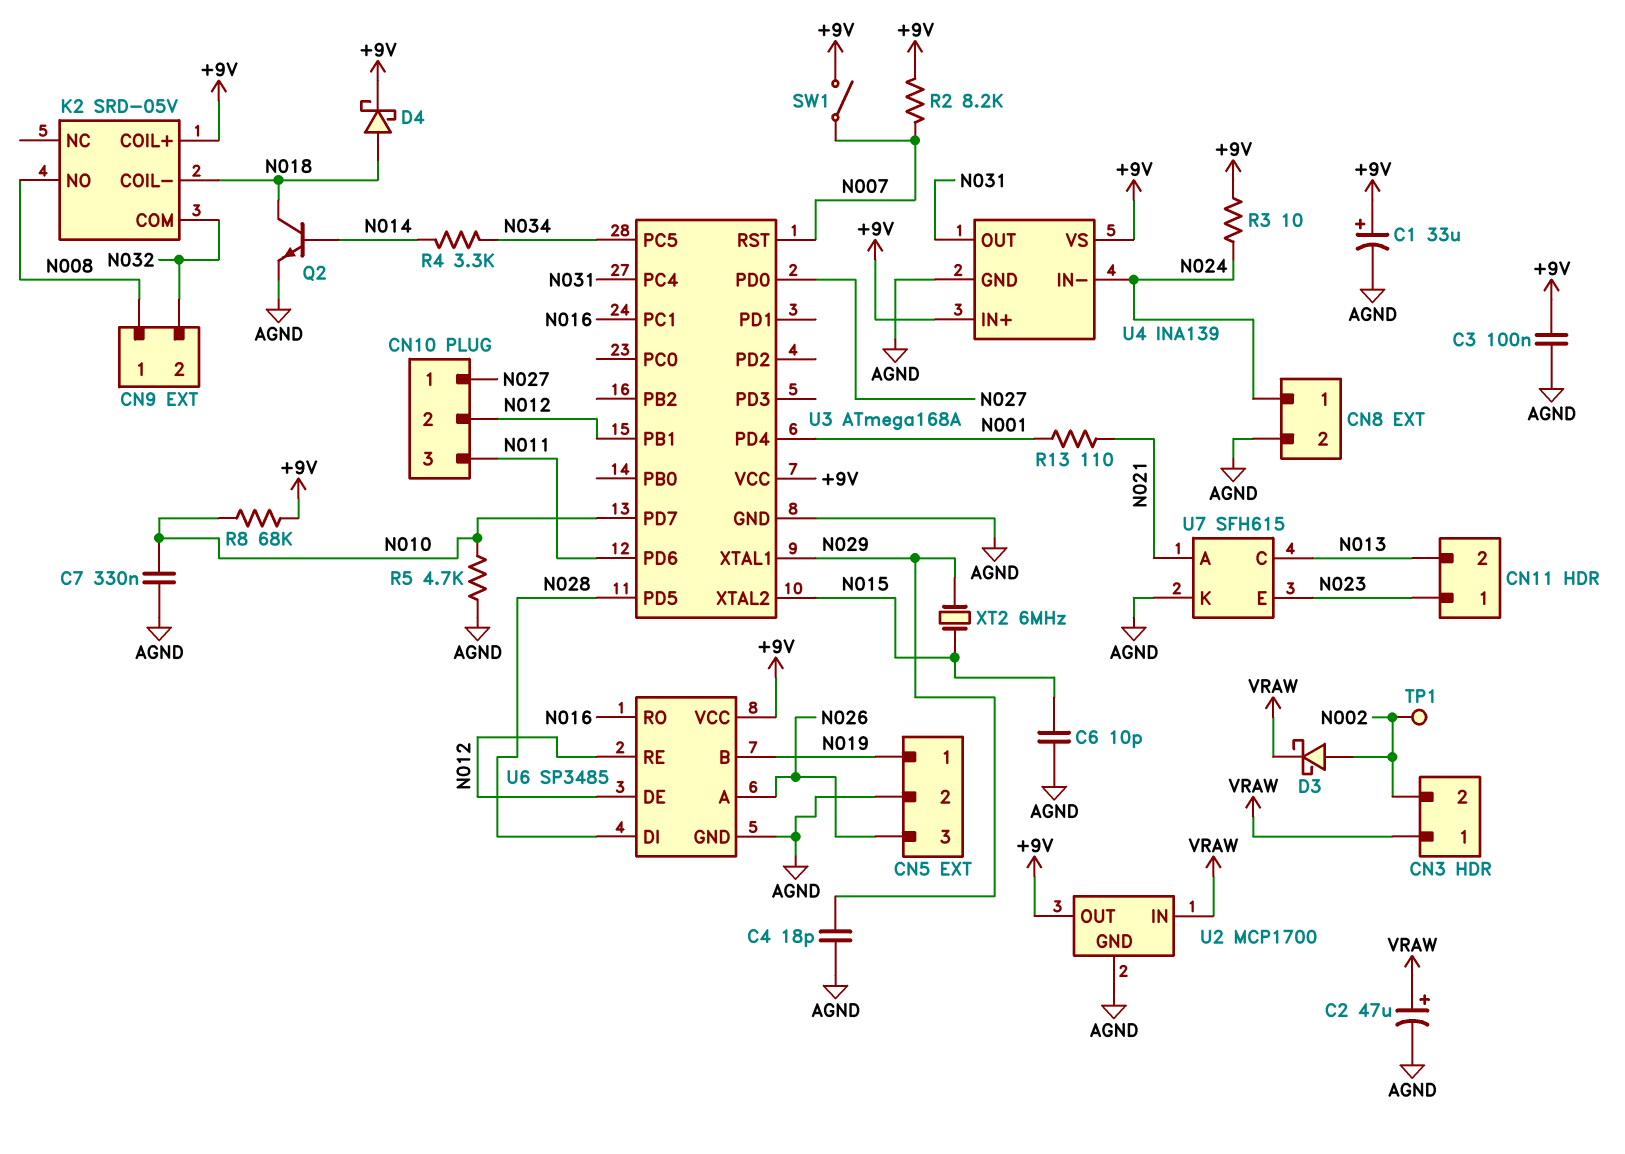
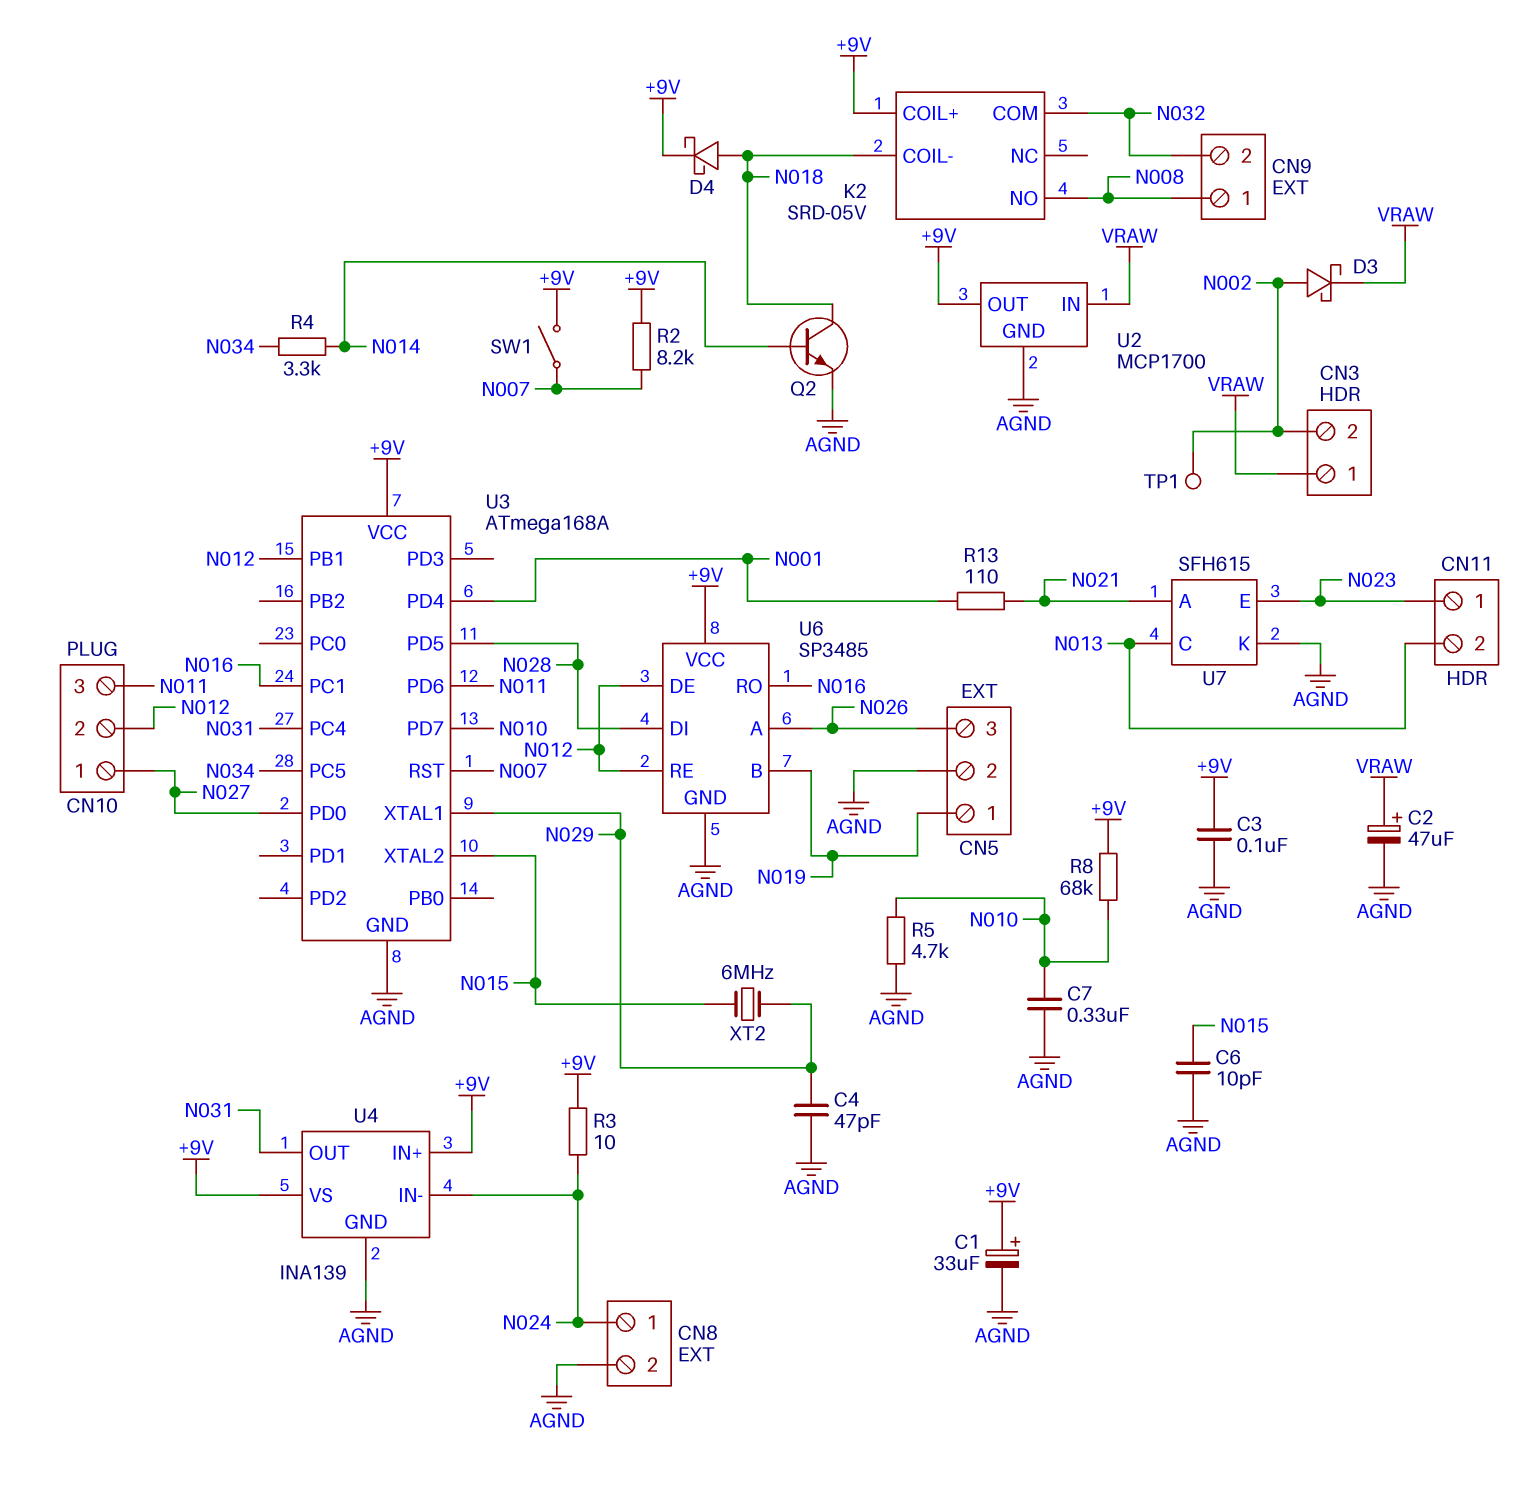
C4: 18pF (AGND, N029) -> 47pF (AGND, N029)

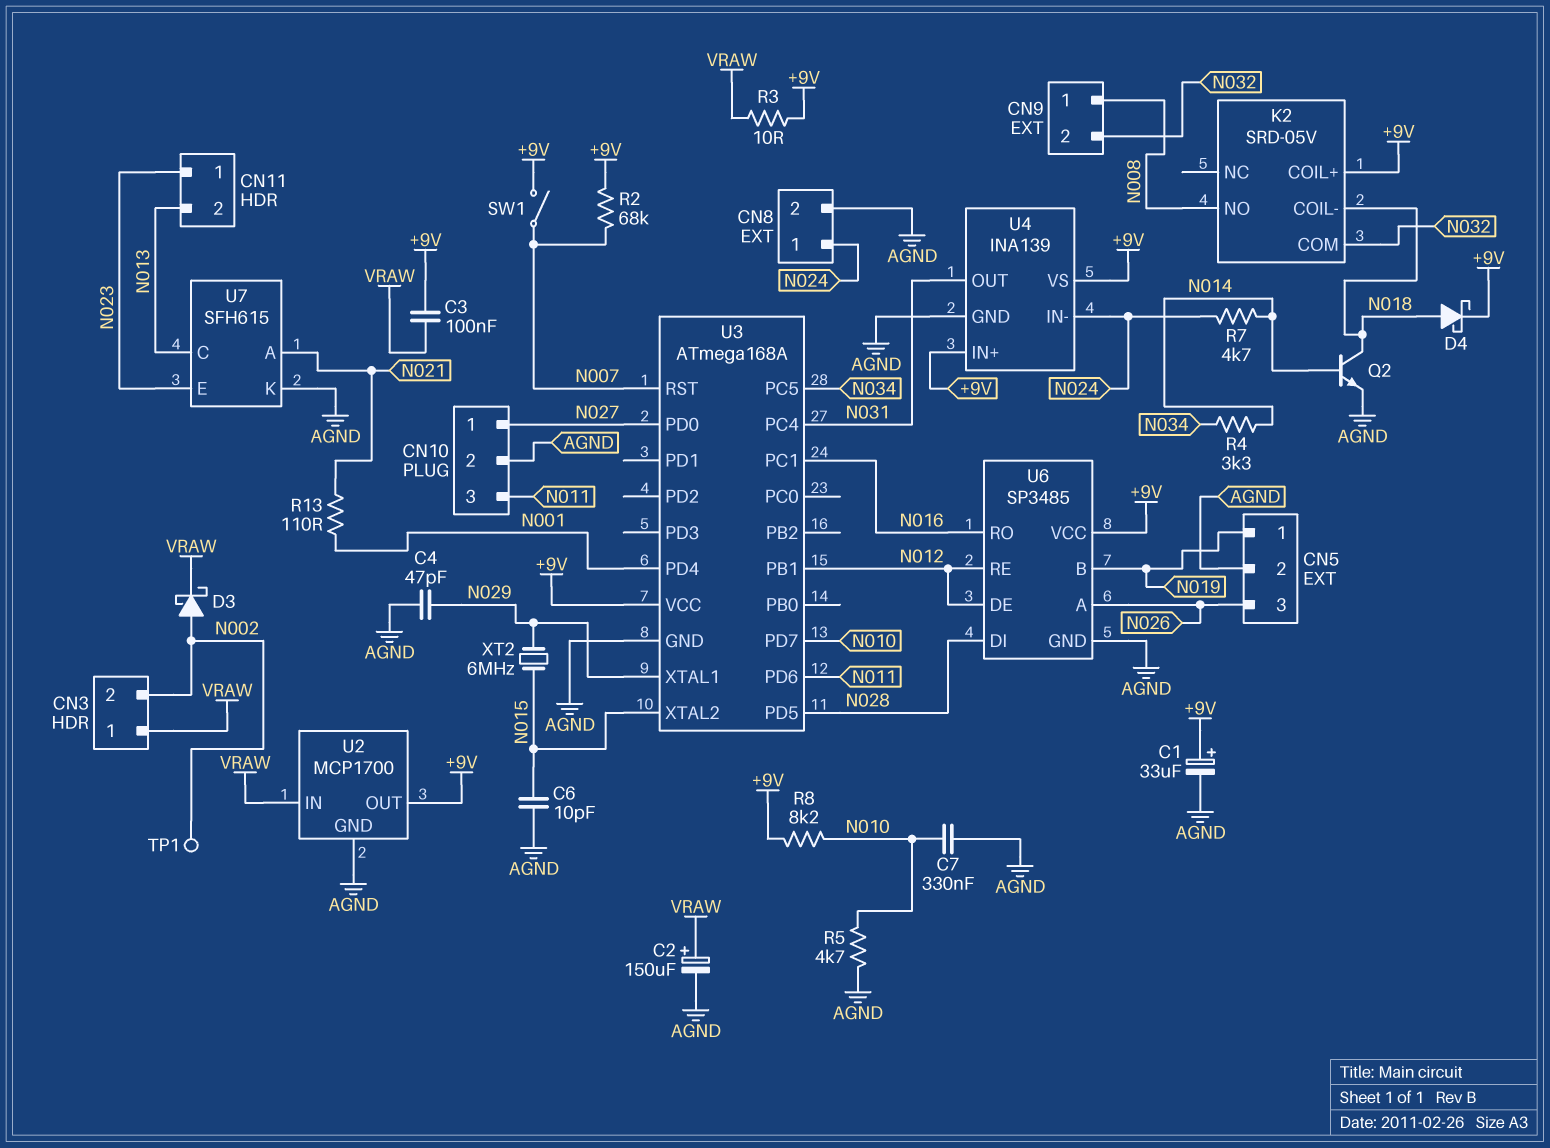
C2: 47uF (plus VRAW, minus AGND) -> 150uF (plus VRAW, minus AGND)
C3: 100nF (+9V, AGND) -> 100nF (+9V, VRAW)
CN10 pin 2: N012 -> AGND
R2: 8.2k (+9V, N007) -> 68k (+9V, N007)
R3: 10 (+9V, N024) -> 10 (+9V, VRAW)
R7: none -> 4.7k (N014, N024)
R8: 68k (+9V, N010) -> 8.2k (+9V, N010)

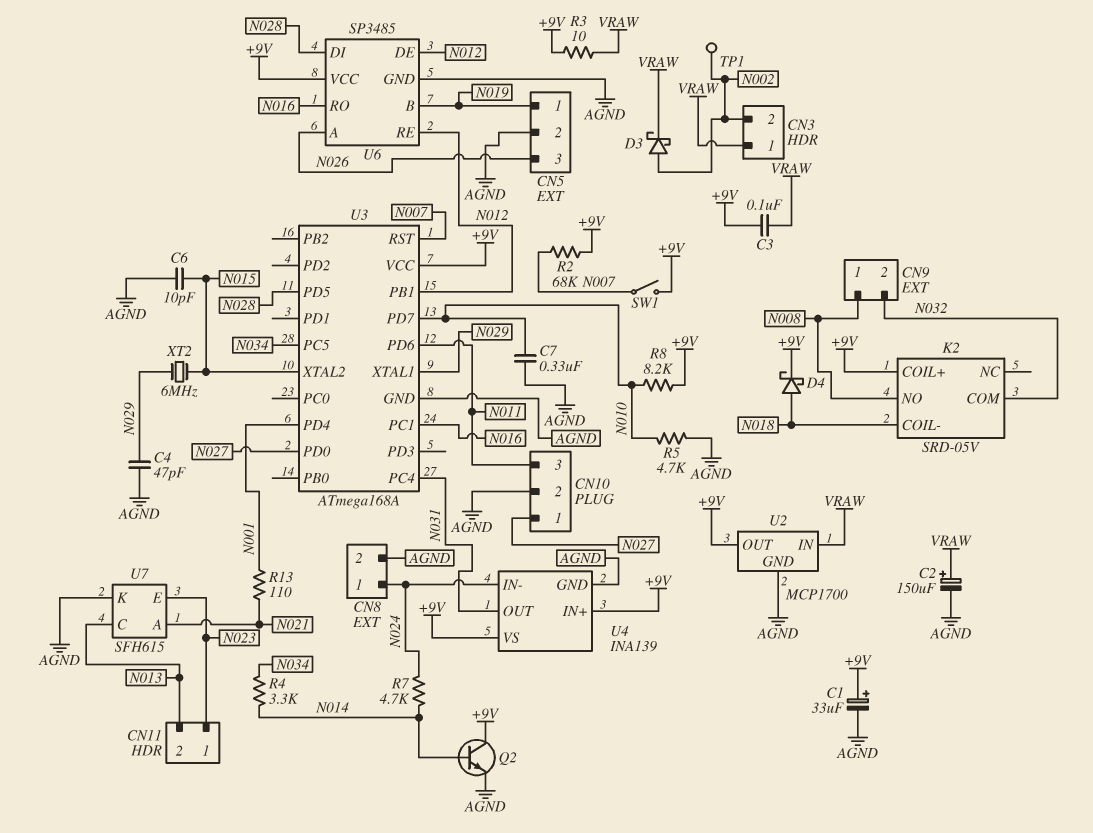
Q2: NPN (B N014, C N018, E AGND) -> NPN (B N014, C +9V, E AGND)

